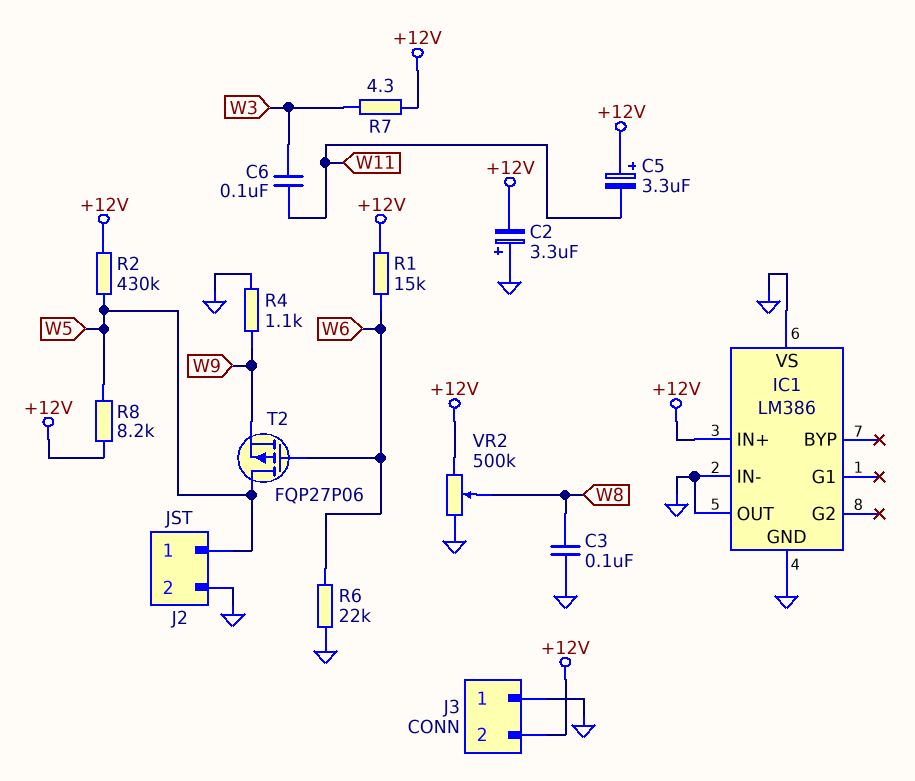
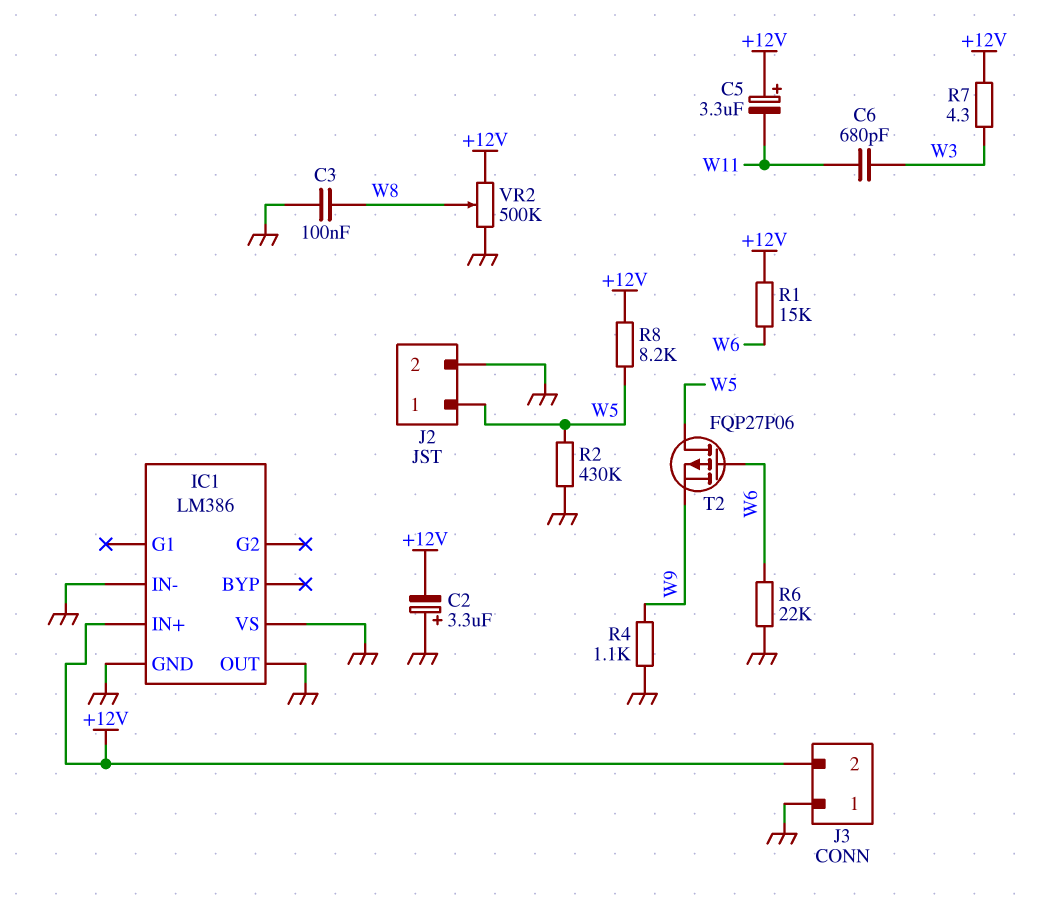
C6: 100nF (W3, W11) -> 680pF (W3, W11)
R2: 430k (+12V, W5) -> 430k (GND, W5)

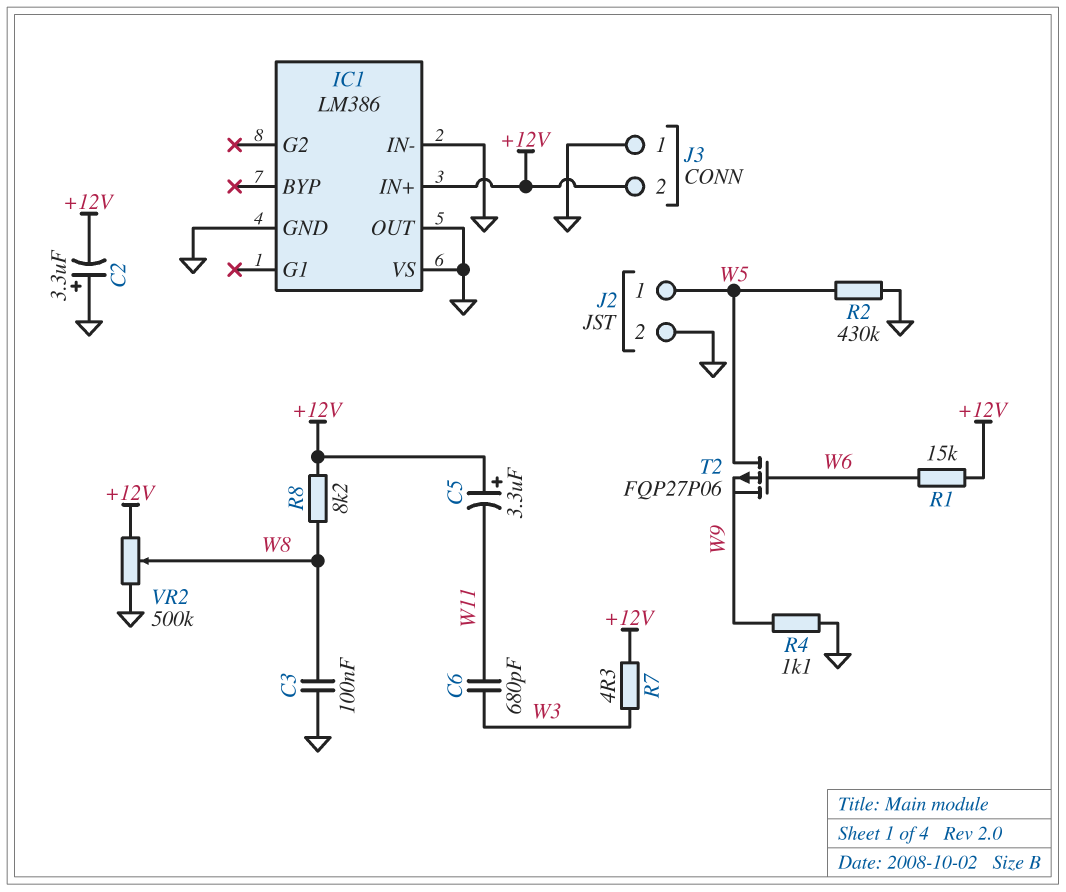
R6: 22k (GND, W6) -> none
R8: 8.2k (+12V, W5) -> 8.2k (+12V, W8)

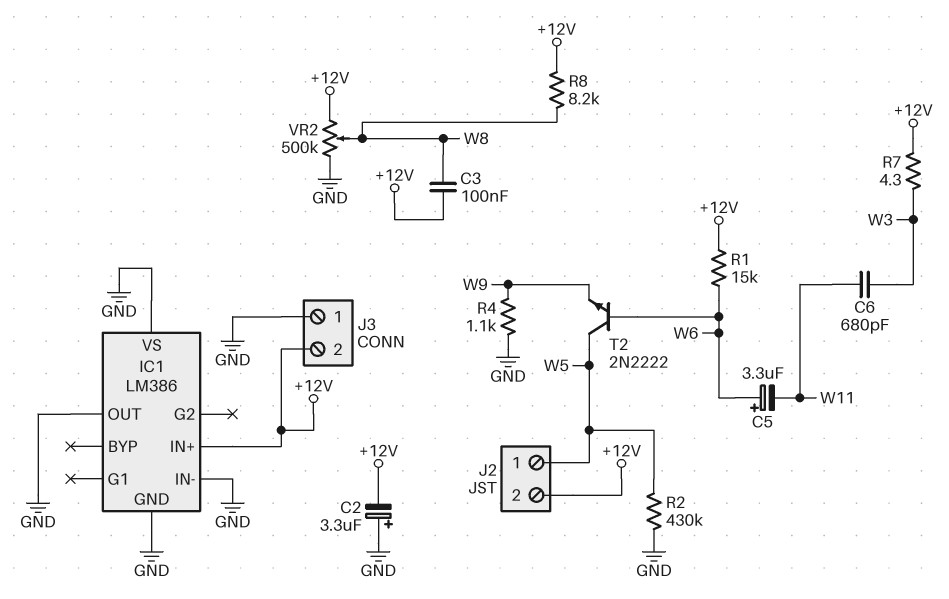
C3: 100nF (GND, W8) -> 100nF (+12V, W8)
C5: 3.3uF (plus +12V, minus W11) -> 3.3uF (plus W6, minus W11)
J2 pin 2: GND -> +12V
T2: PMOS FQP27P06 (G W6, D W5, S W9) -> NPN 2N2222 (B W6, C W5, E W9)

